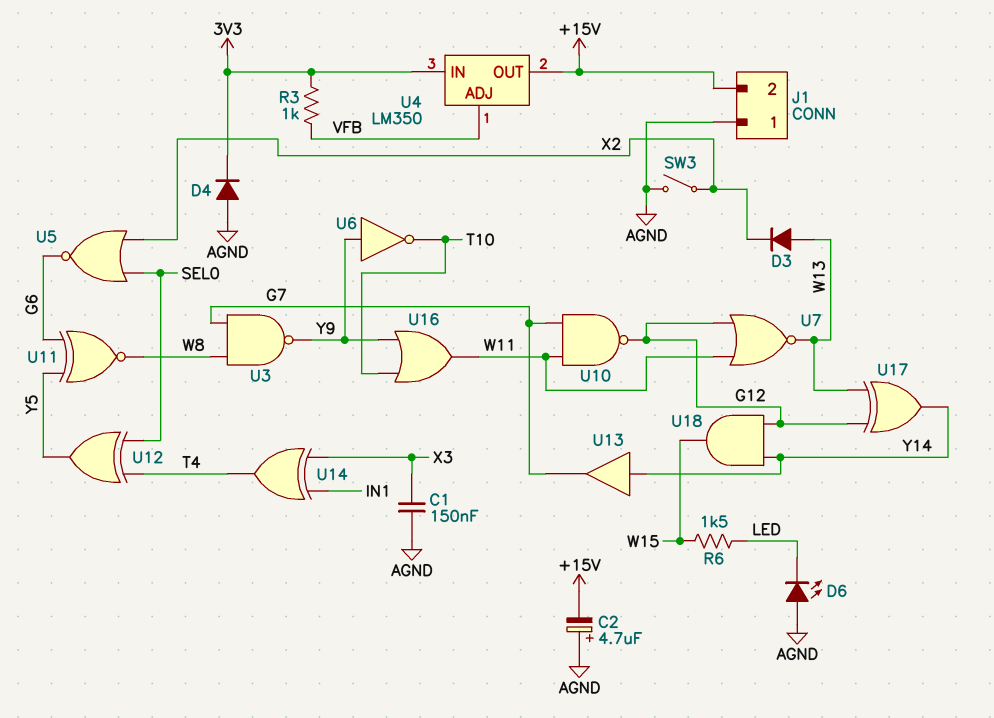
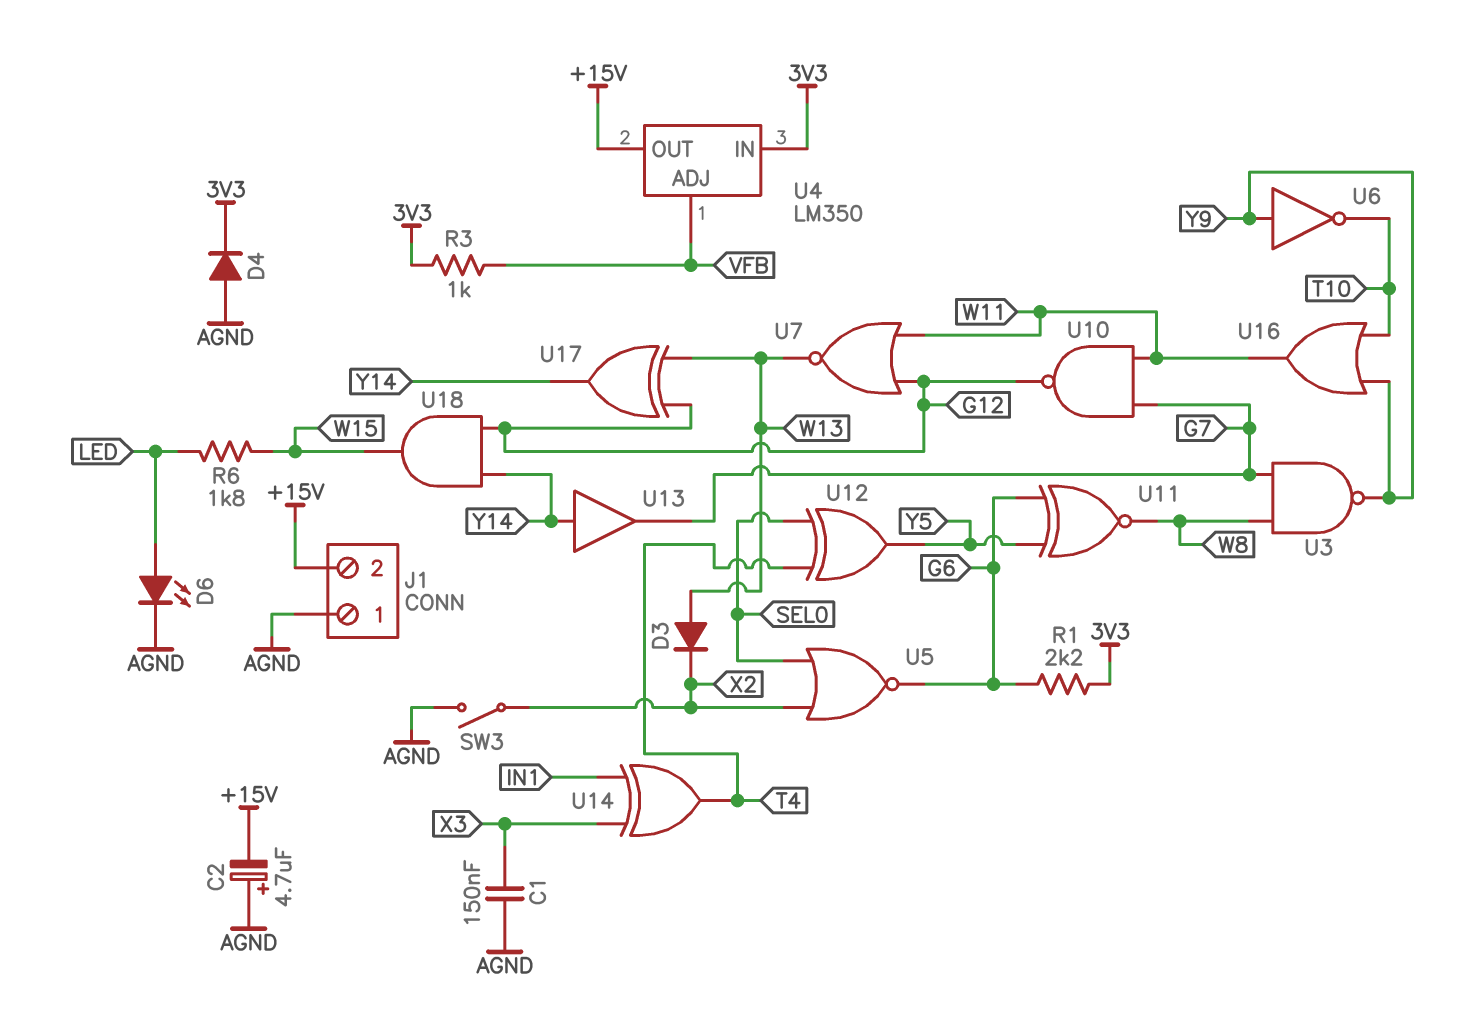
D6: LED (A AGND, K LED) -> LED (A LED, K AGND)
R1: none -> 2.2k (3V3, G6)
R6: 1.5k (LED, W15) -> 1.8k (LED, W15)

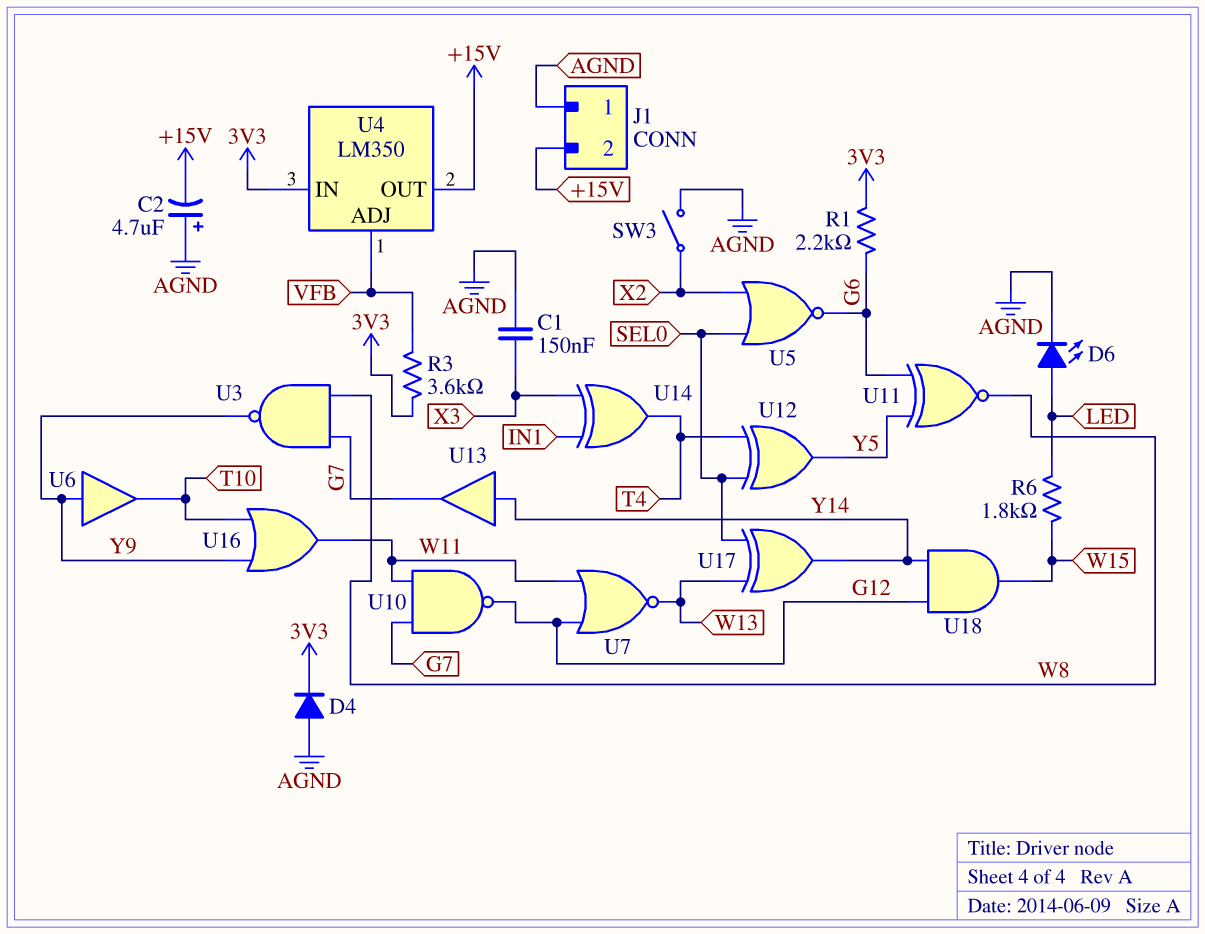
D3: diode (A W13, K X2) -> none
R3: 1k (3V3, VFB) -> 3.6k (3V3, VFB)
U6: NOT (in Y9, out T10) -> buffer (in Y9, out T10)
U17: XOR (in G12, in W13, out Y14) -> XOR (in SEL0, in W13, out Y14)

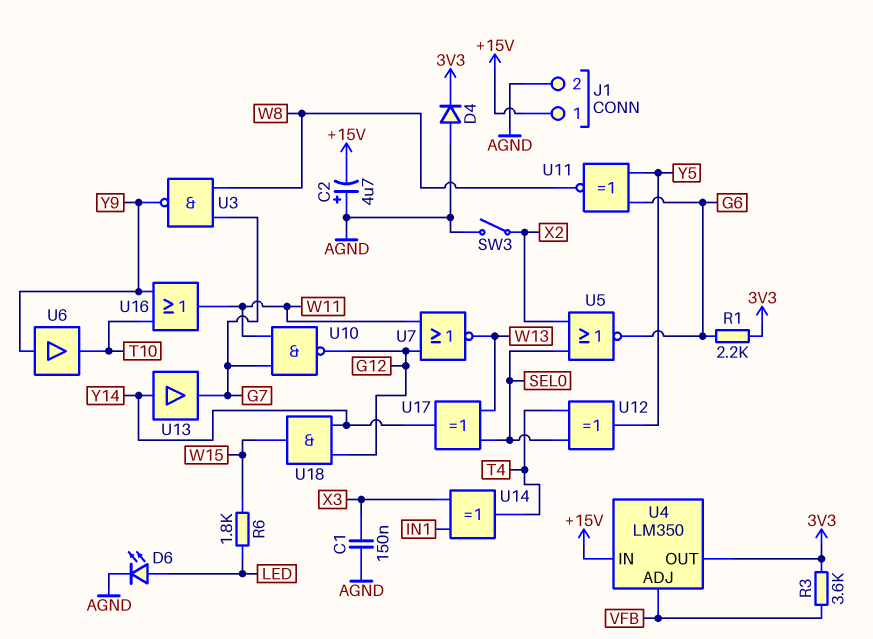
J1 pin 1: AGND -> +15V
J1 pin 2: +15V -> AGND
U4 pin IN: 3V3 -> +15V
U4 pin OUT: +15V -> 3V3

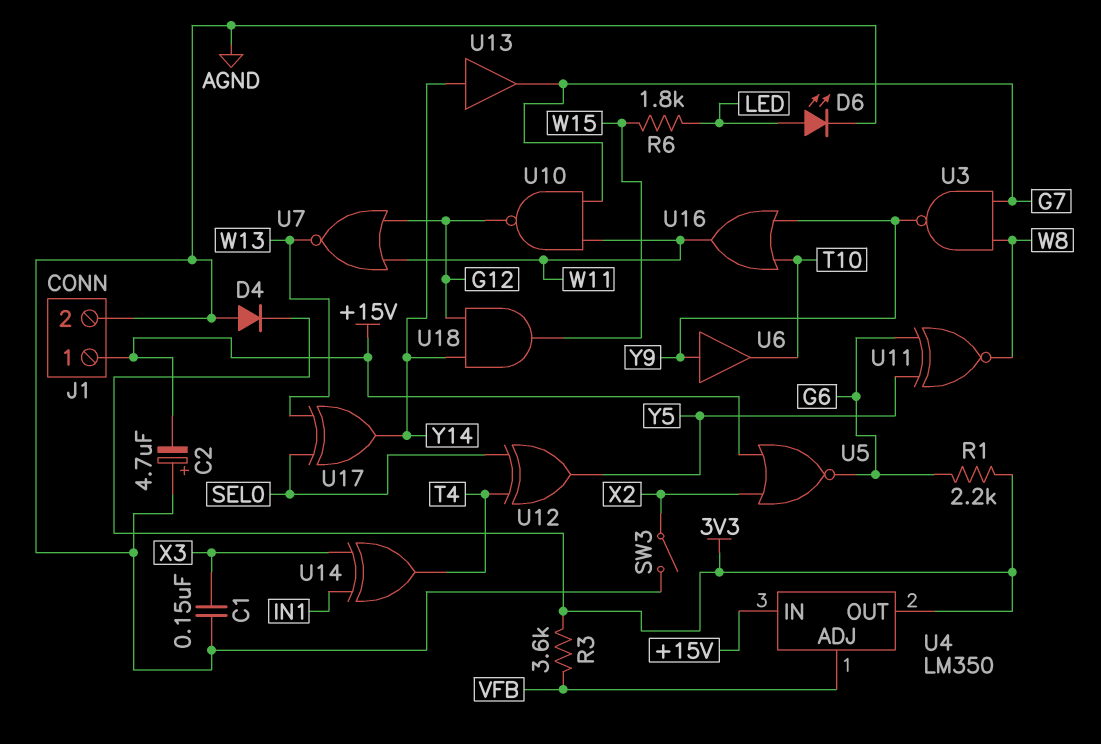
U5: NOR (in SEL0, in X2, out G6) -> NOR (in +15V, in X2, out G6)

